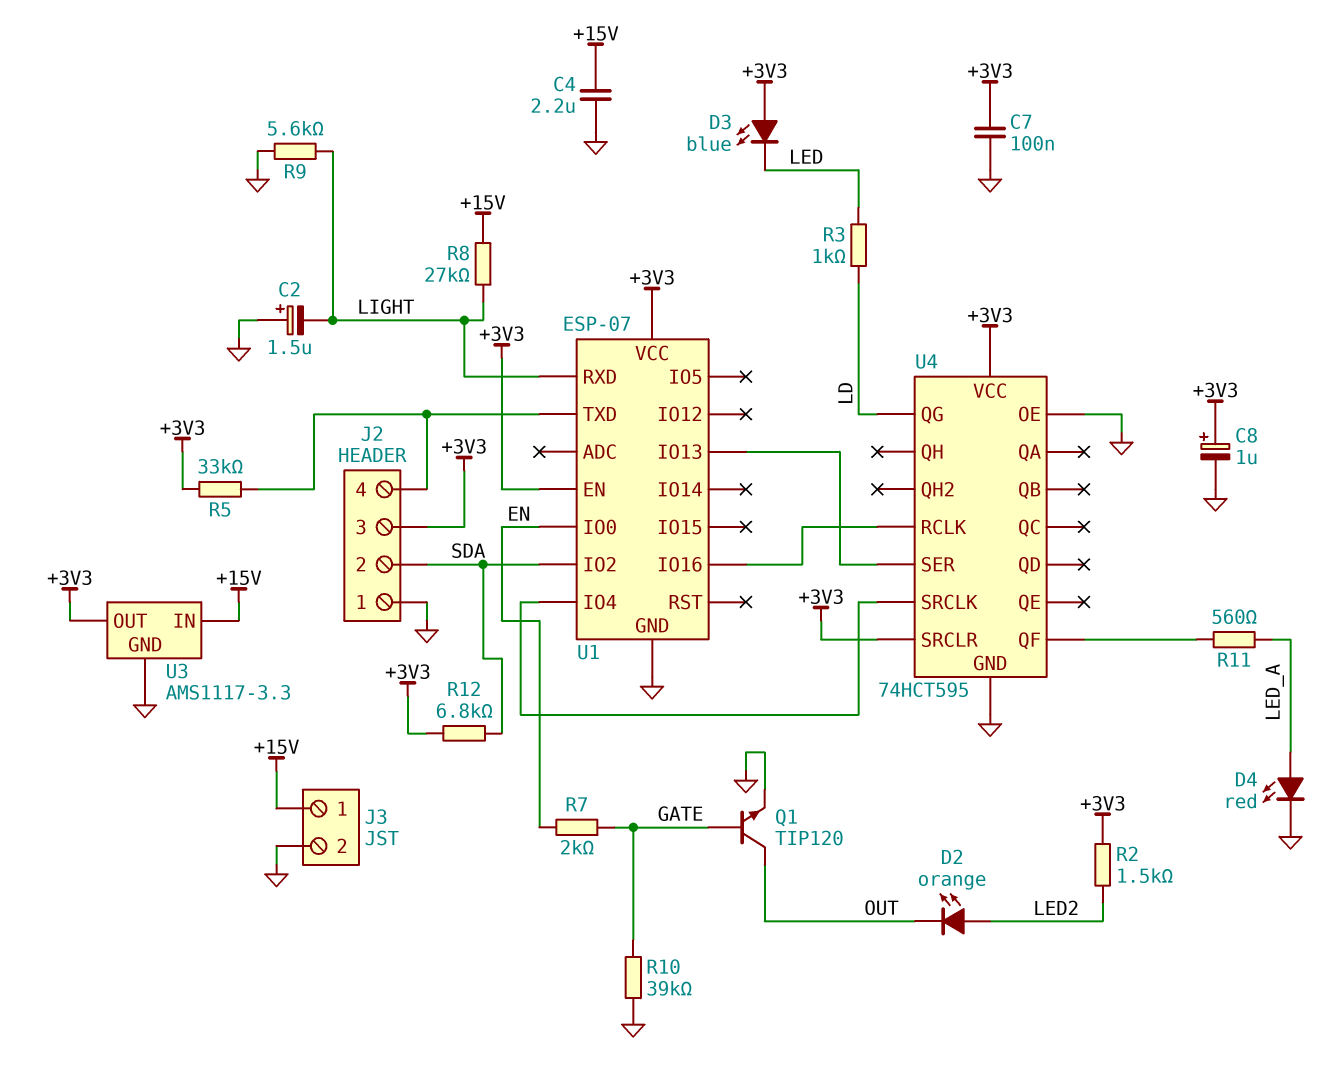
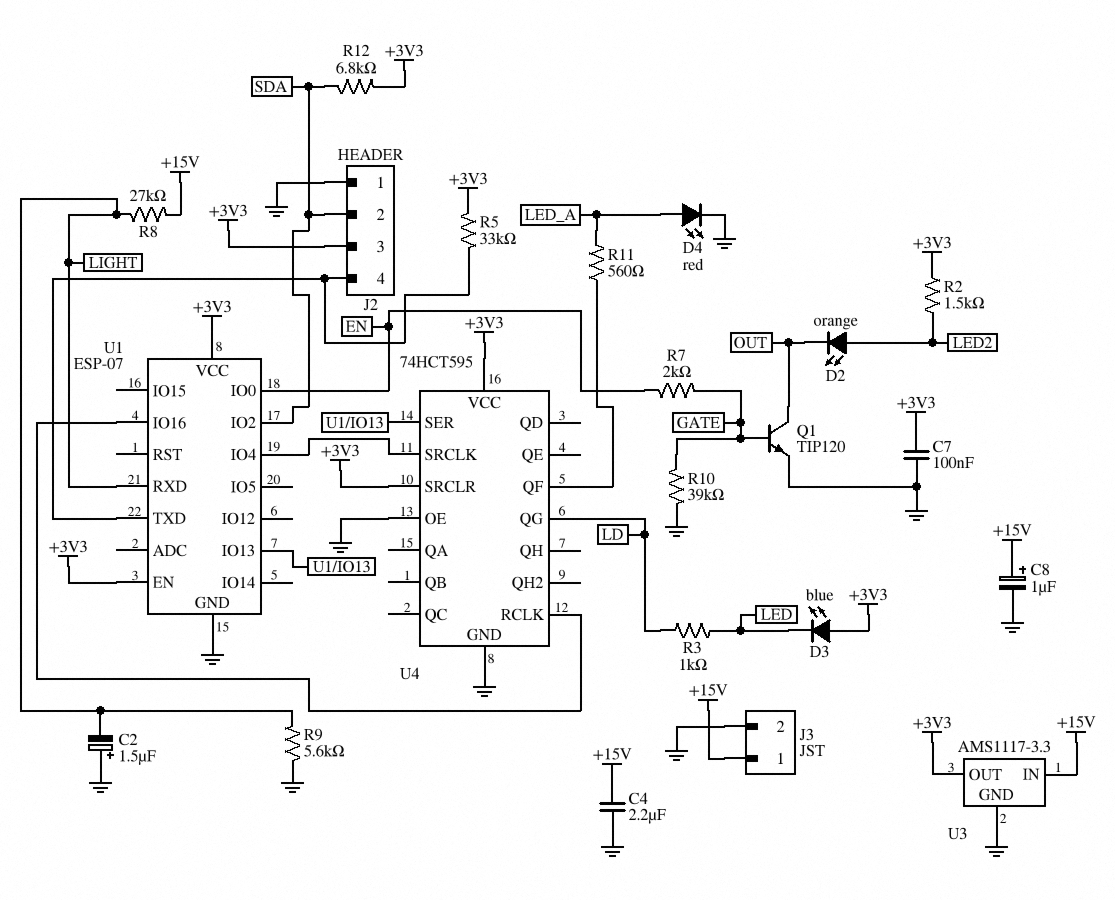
C8: 1uF (plus +3V3, minus GND) -> 1uF (plus +15V, minus GND)

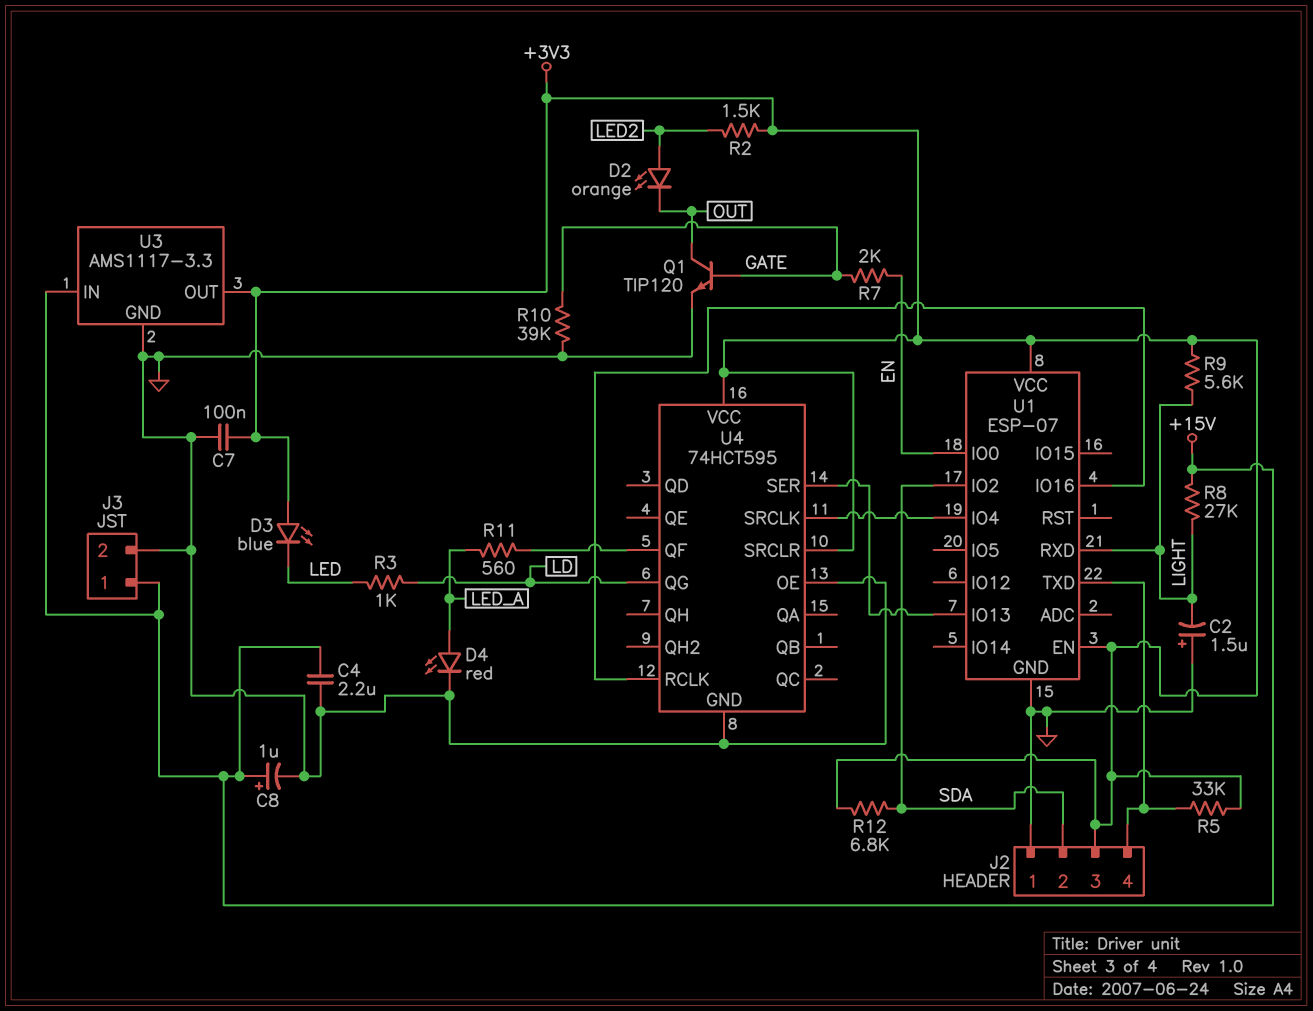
R9: 5.6k (GND, LIGHT) -> 5.6k (+3V3, LIGHT)

